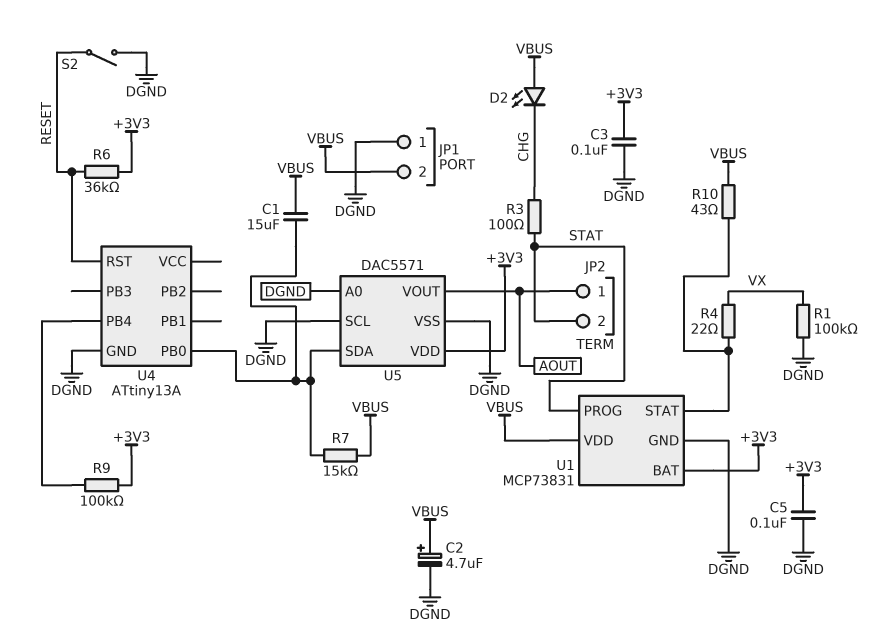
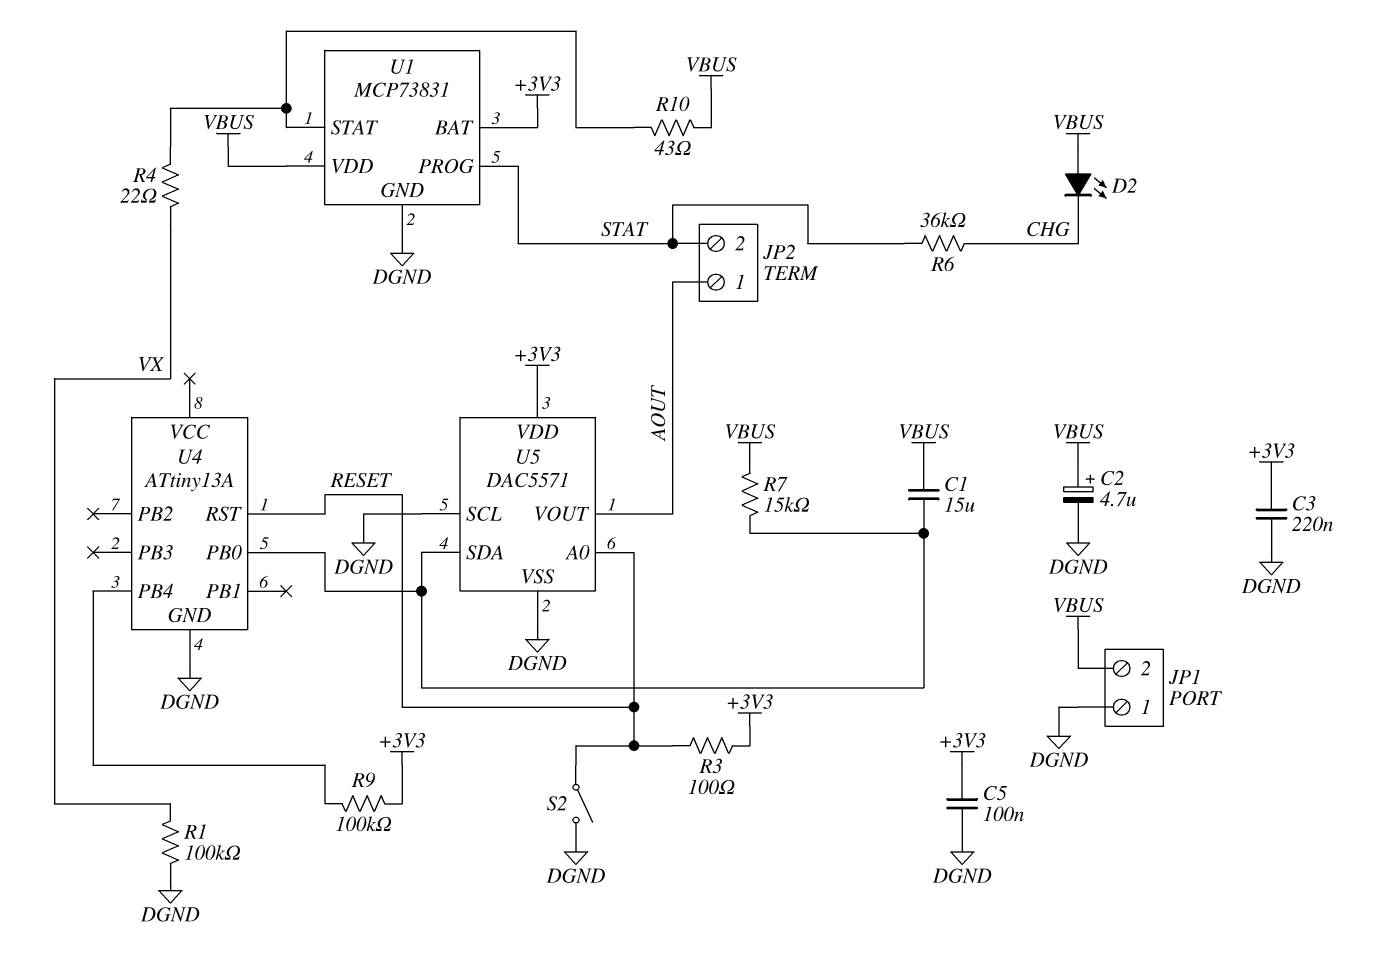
C3: 100nF (+3V3, DGND) -> 220nF (+3V3, DGND)
R3: 100 (CHG, STAT) -> 100 (+3V3, RESET)
R6: 36k (+3V3, RESET) -> 36k (CHG, STAT)
U5 pin A0: DGND -> RESET

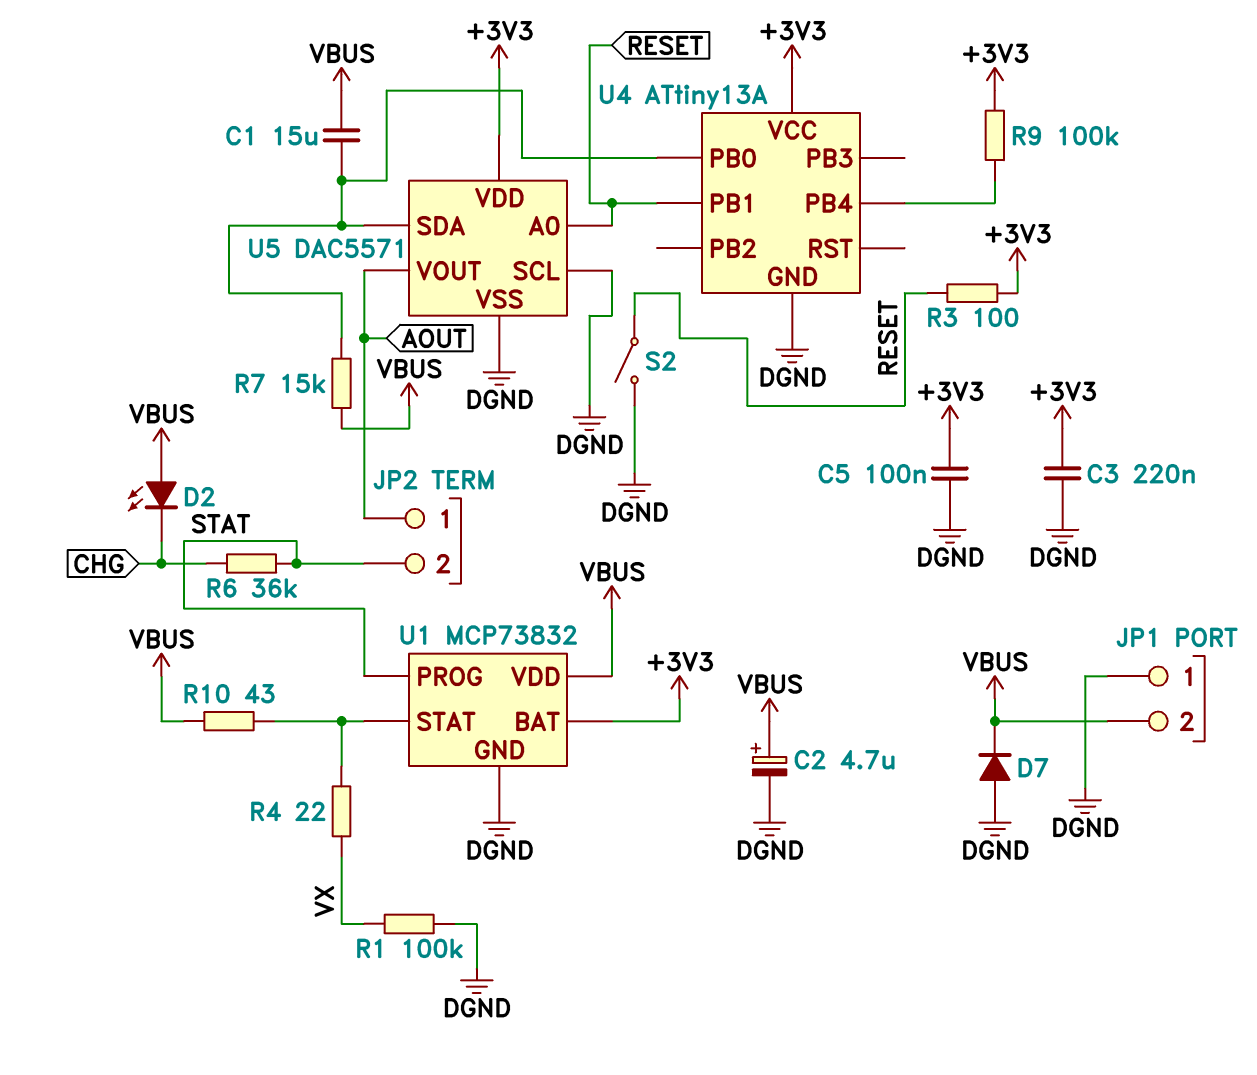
D7: none -> diode (A DGND, K VBUS)
U1: MCP73831 -> MCP73832
U4 pin PB1: none -> RESET
U4 pin RST: RESET -> none
U4 pin VCC: none -> +3V3

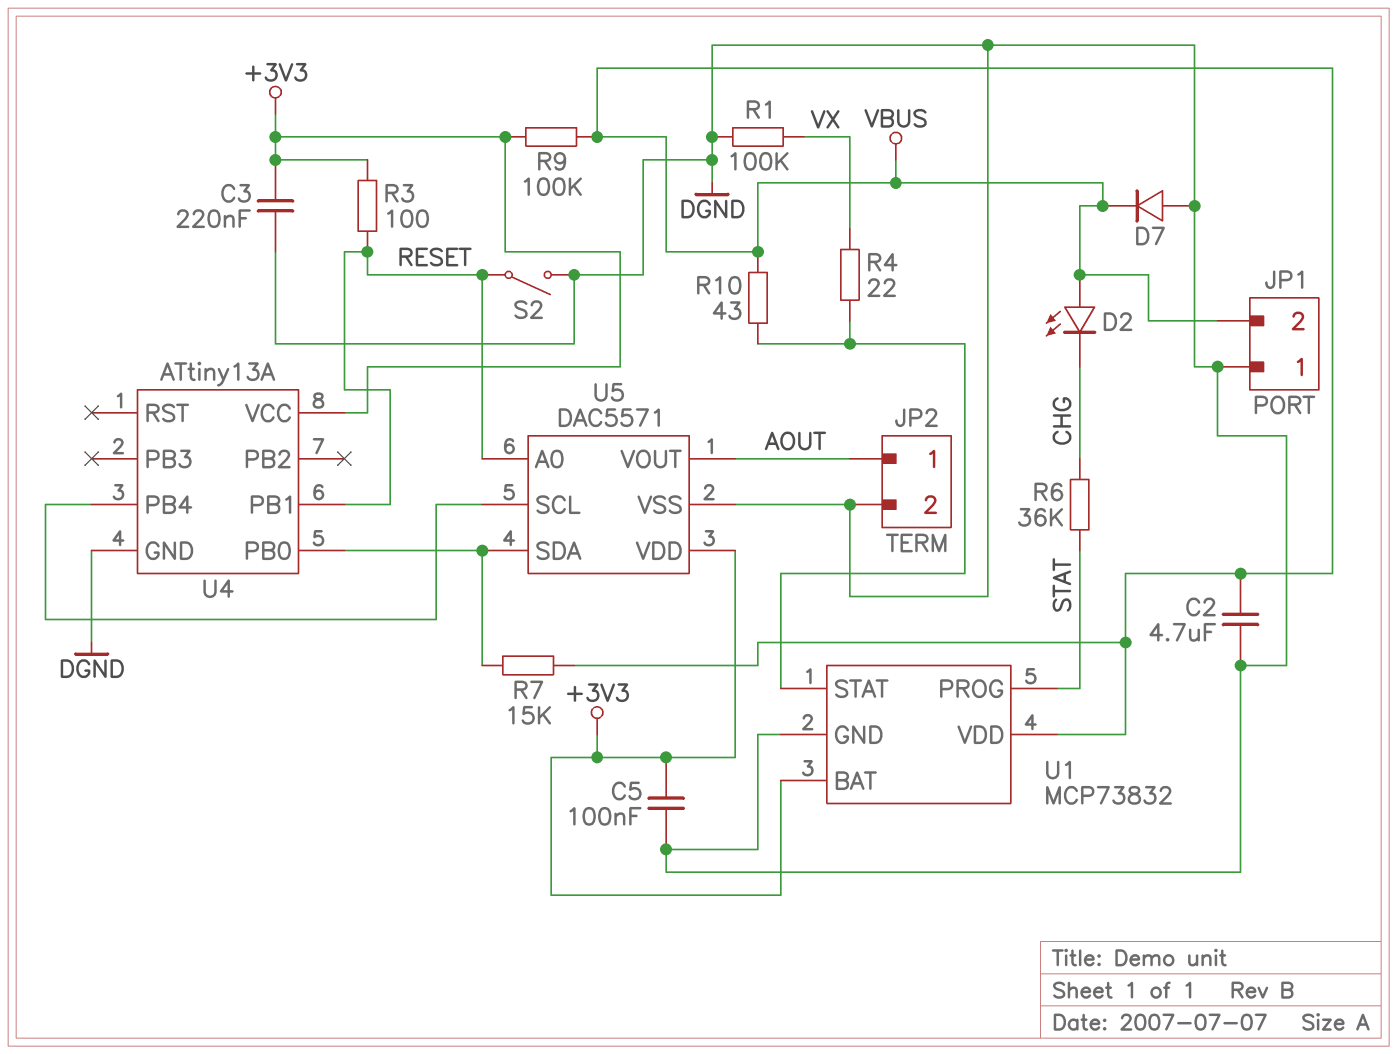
C1: 15uF (U4/PB0, VBUS) -> none
C2: 4.7uF (plus VBUS, minus DGND) -> 4.7uF (DGND, VBUS)
JP2 pin 2: STAT -> DGND
R9: 100k (+3V3, U4/PB4) -> 100k (+3V3, VBUS)
U5 pin SCL: DGND -> U4/PB4

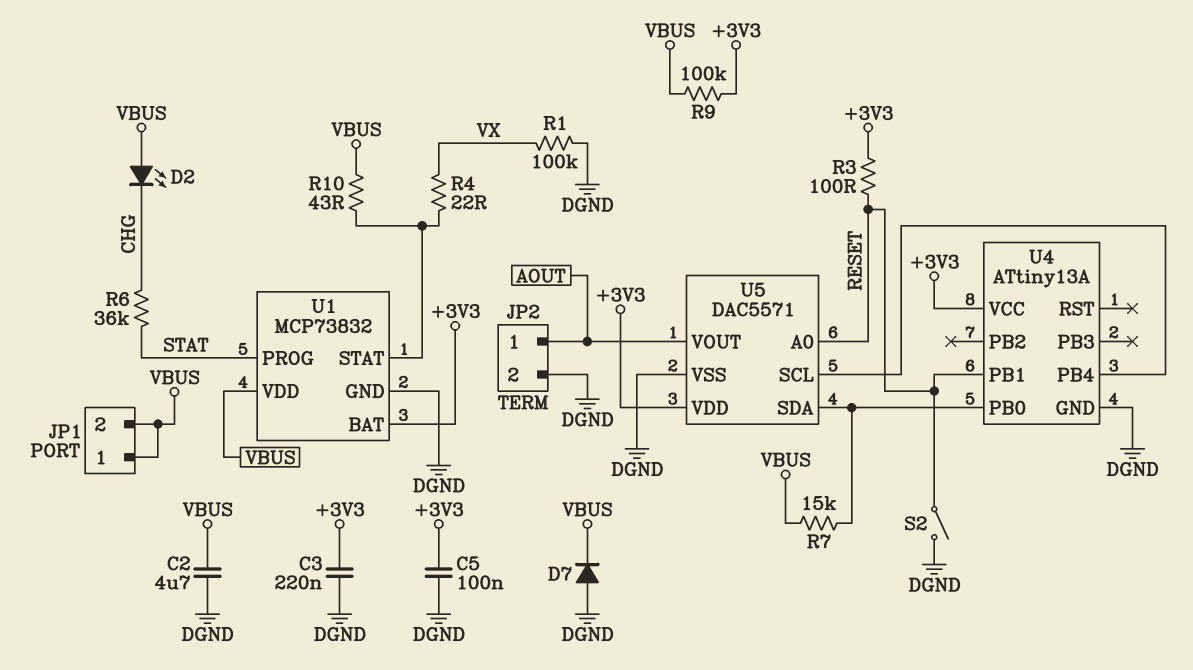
JP1 pin 1: DGND -> VBUS

